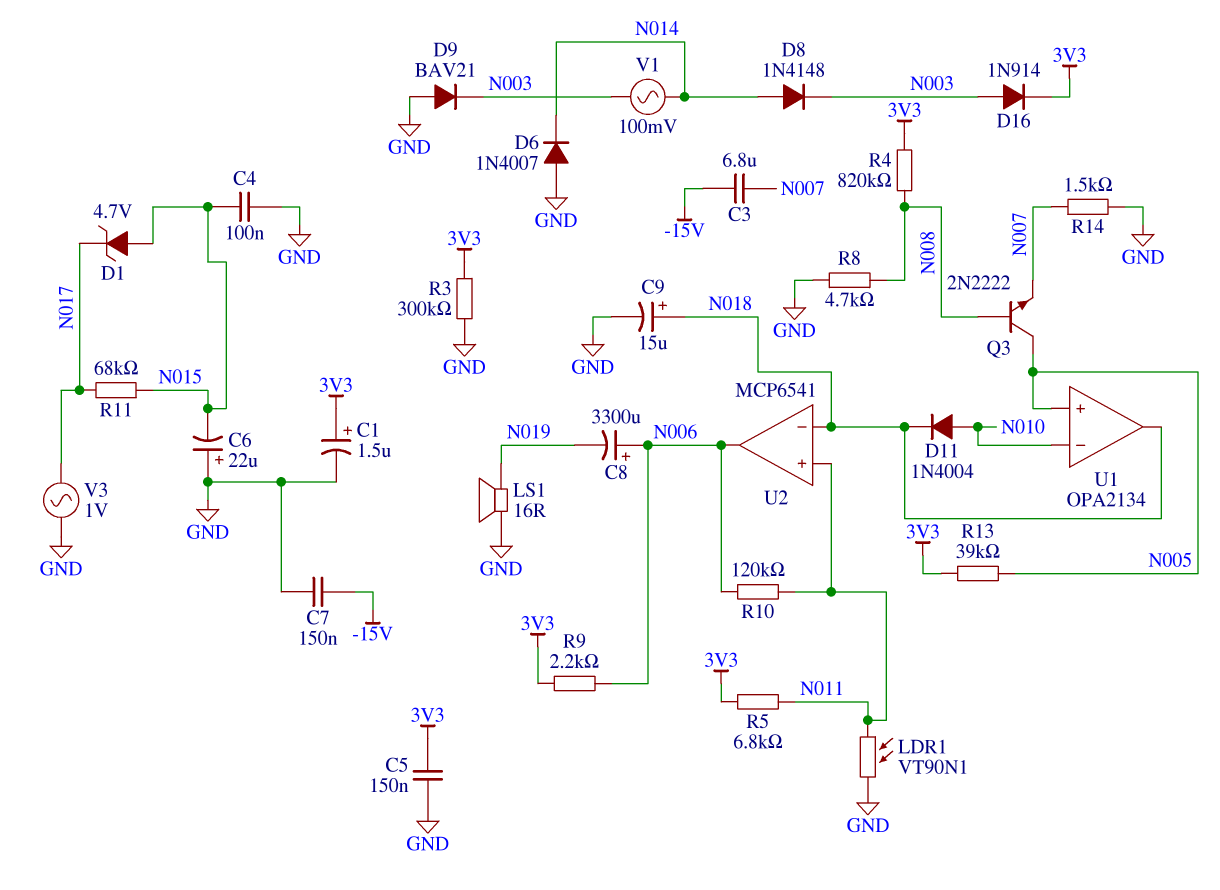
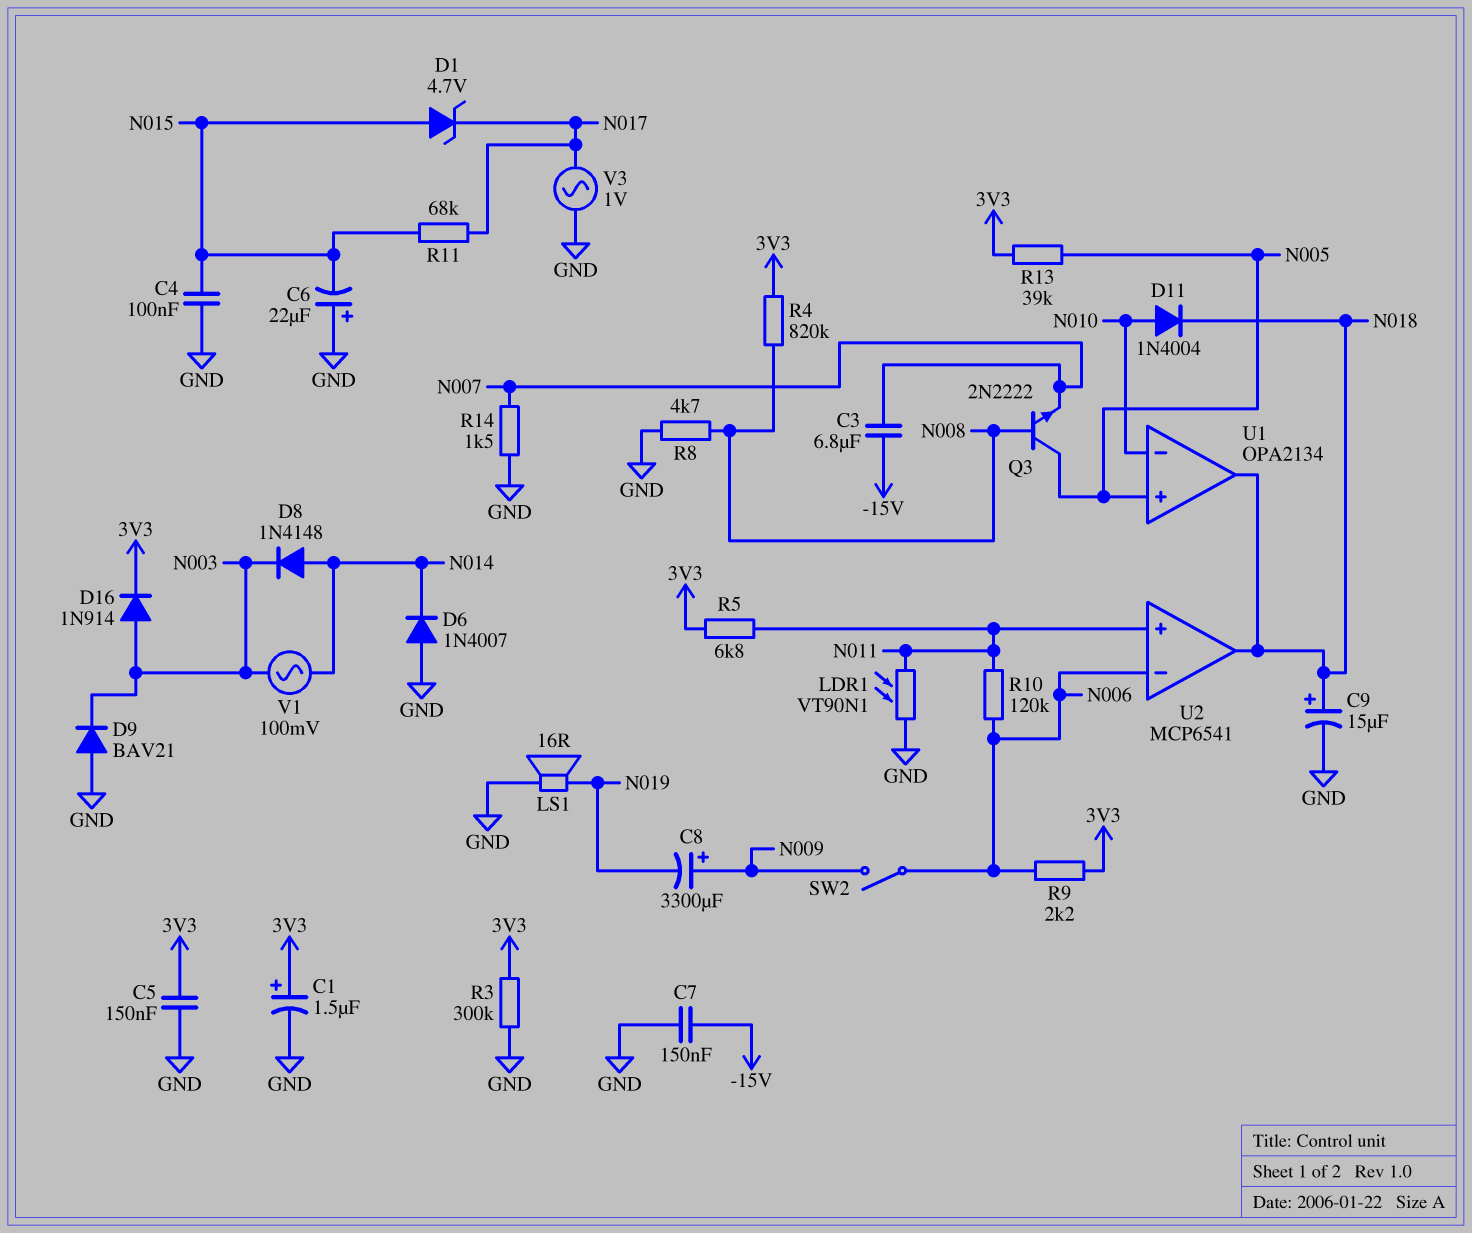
C8: 3300uF (plus N006, minus N019) -> 3300uF (plus N009, minus N019)
SW2: none -> switch (N006, N009)
U2 pin in-: N018 -> N006
U2 pin out: N006 -> N018

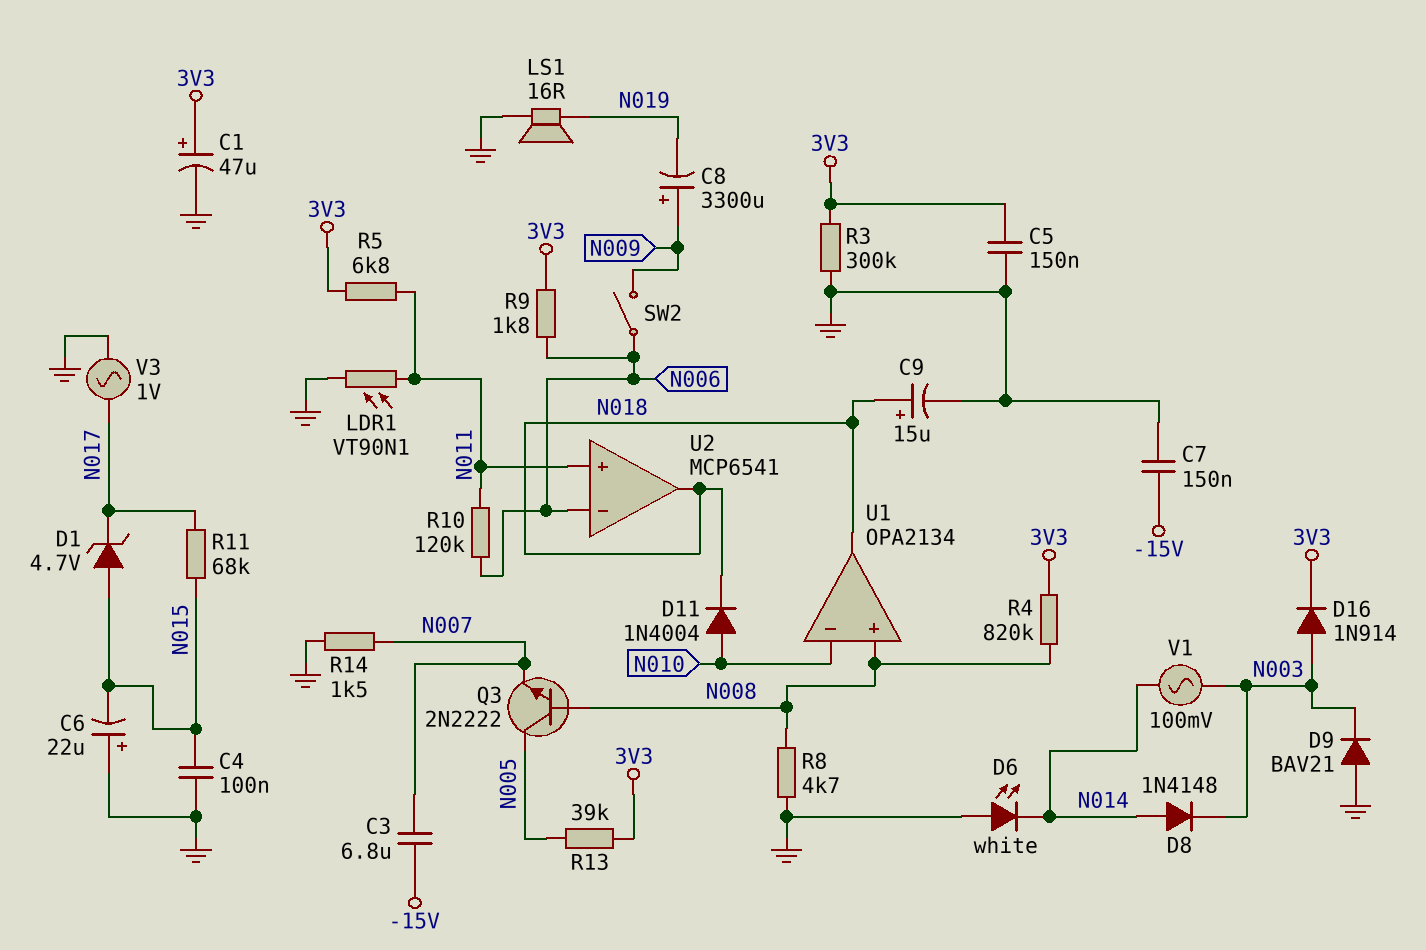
C1: 1.5uF (plus 3V3, minus GND) -> 47uF (plus 3V3, minus GND)
D6: diode 1N4007 (A GND, K N014) -> LED white (A GND, K N014)
R9: 2.2k (3V3, N006) -> 1.8k (3V3, N006)
U1 pin in+: N005 -> N008

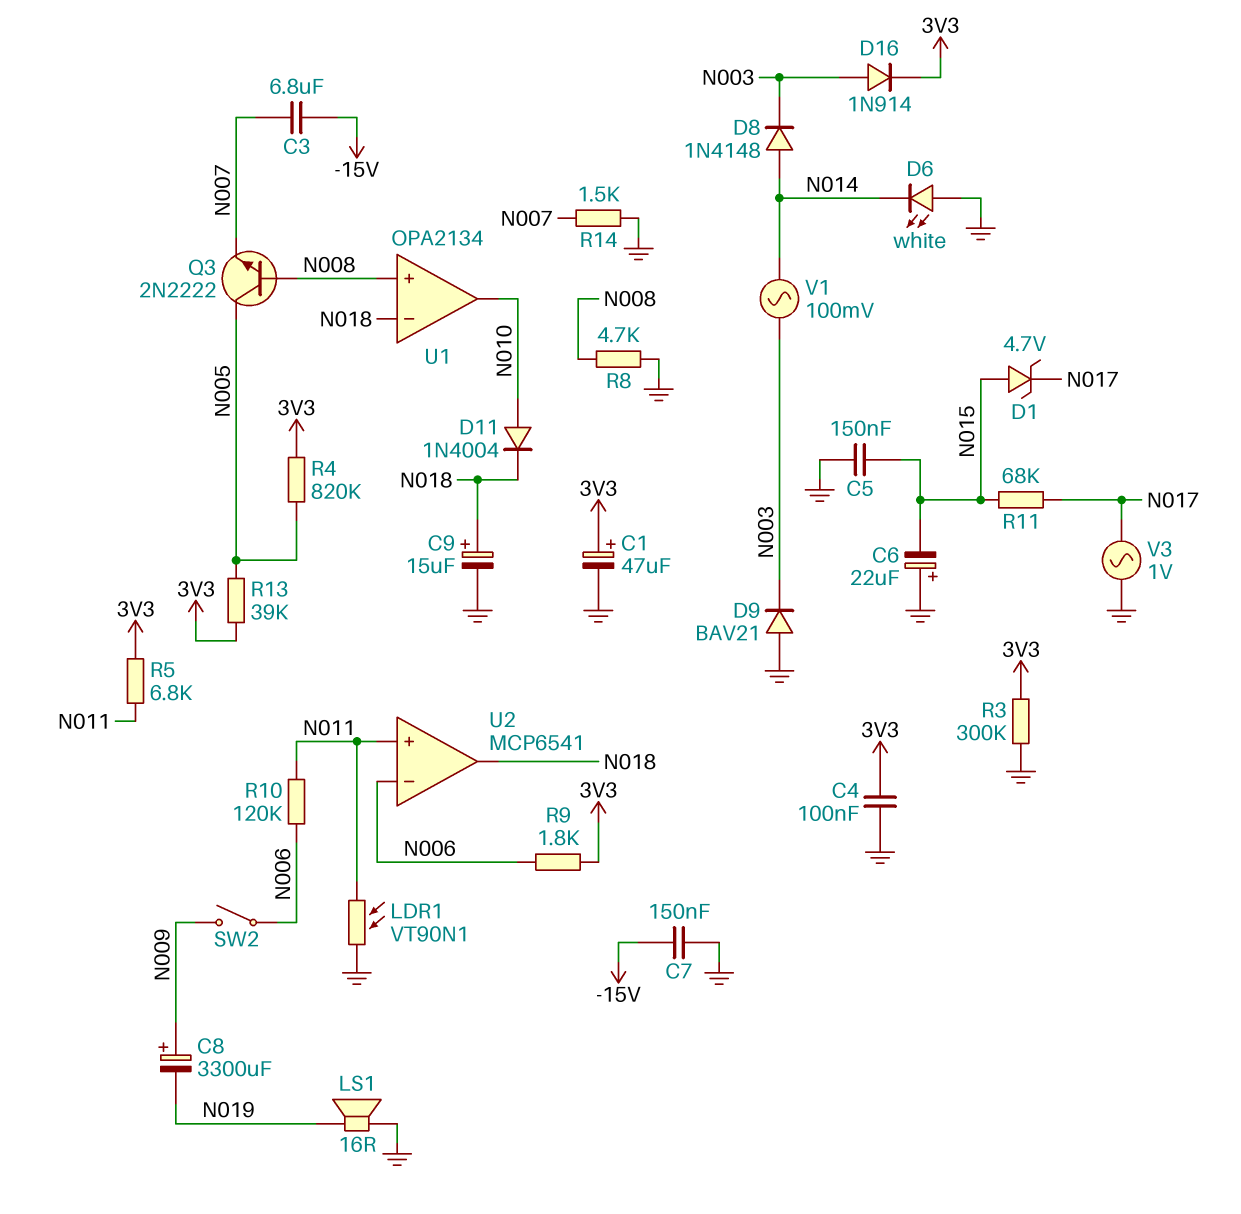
C4: 100nF (GND, N015) -> 100nF (3V3, GND)
C5: 150nF (3V3, GND) -> 150nF (GND, N015)
R4: 820k (3V3, N008) -> 820k (3V3, N005)
U1 pin in-: N010 -> N018
U1 pin out: N018 -> N010

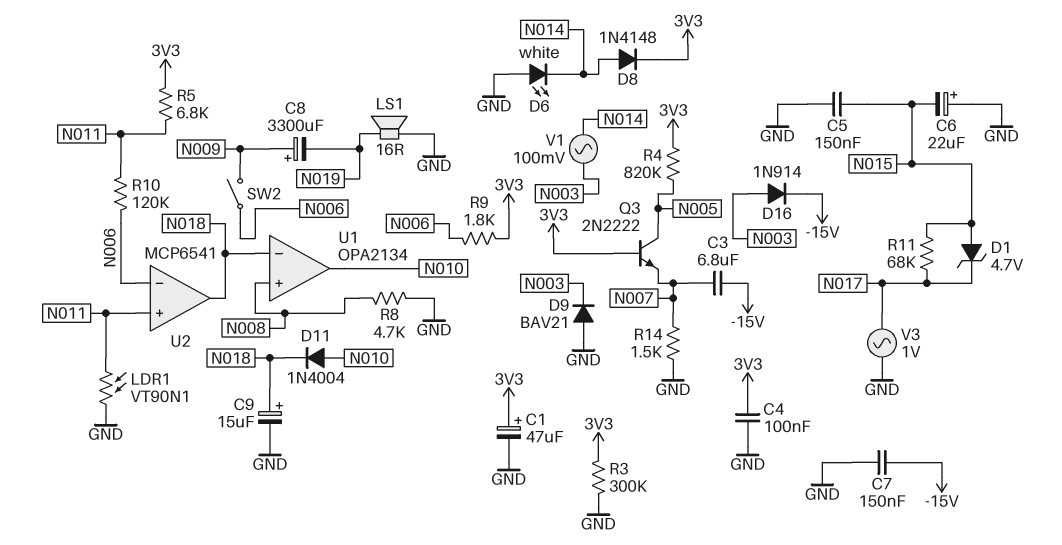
D8: diode 1N4148 (A N014, K N003) -> diode 1N4148 (A N014, K 3V3)
D16: diode 1N914 (A N003, K 3V3) -> diode 1N914 (A N003, K -15V)
Q3: NPN 2N2222 (B N008, C N005, E N007) -> NPN 2N2222 (B 3V3, C N005, E N007)
R13: 39k (3V3, N005) -> none

